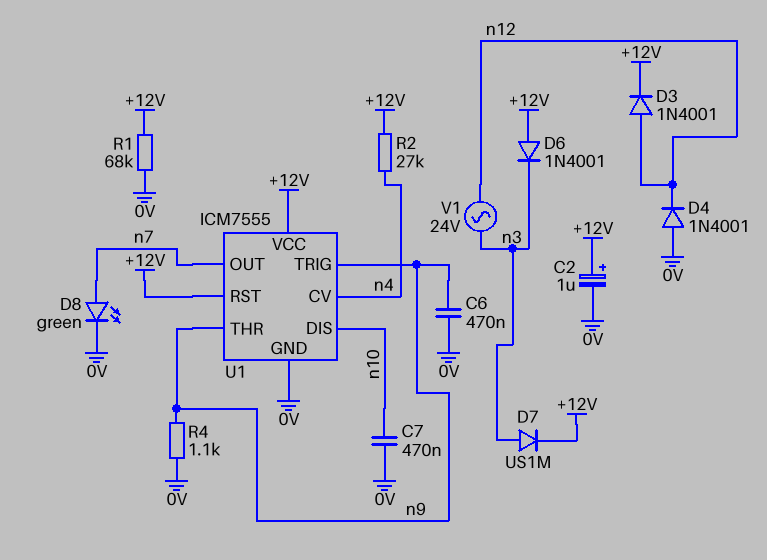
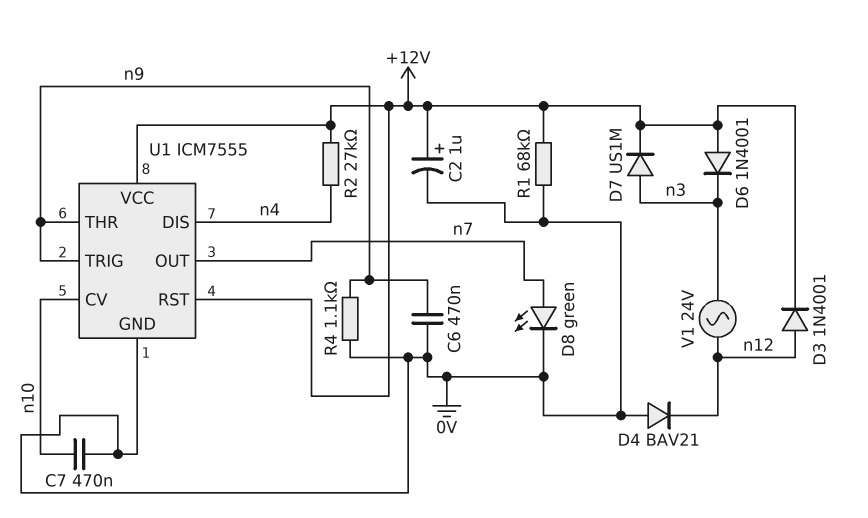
D4: diode 1N4001 (A 0V, K n12) -> diode BAV21 (A 0V, K n12)
U1 pin CV: n4 -> n10
U1 pin DIS: n10 -> n4

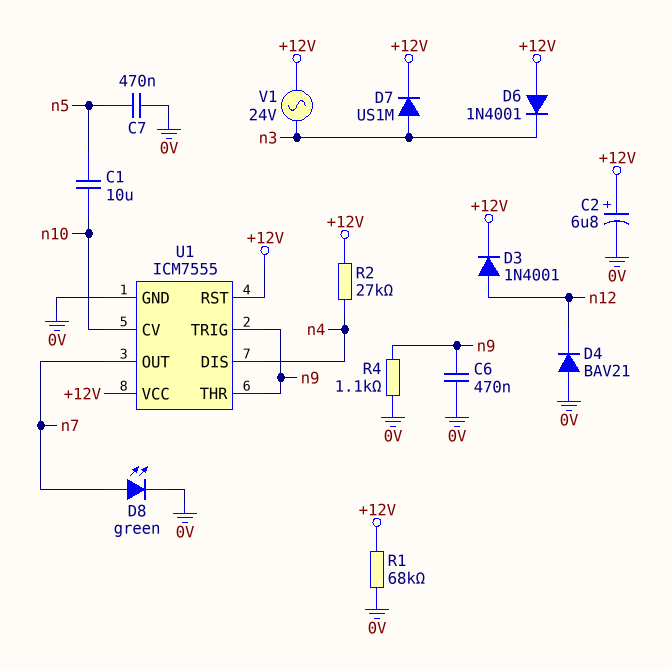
C1: none -> 10uF (n5, n10)
C2: 1uF (plus +12V, minus 0V) -> 6.8uF (plus +12V, minus 0V)
C7: 470nF (0V, n10) -> 470nF (0V, n5)
V1: AC 24V (n3, n12) -> AC 24V (+12V, n3)

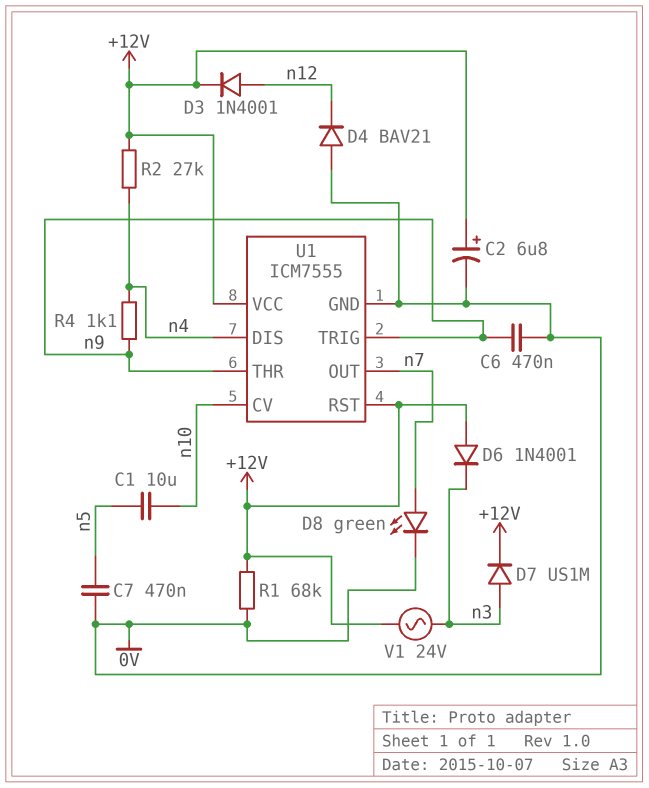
R4: 1.1k (0V, n9) -> 1.1k (n4, n9)

